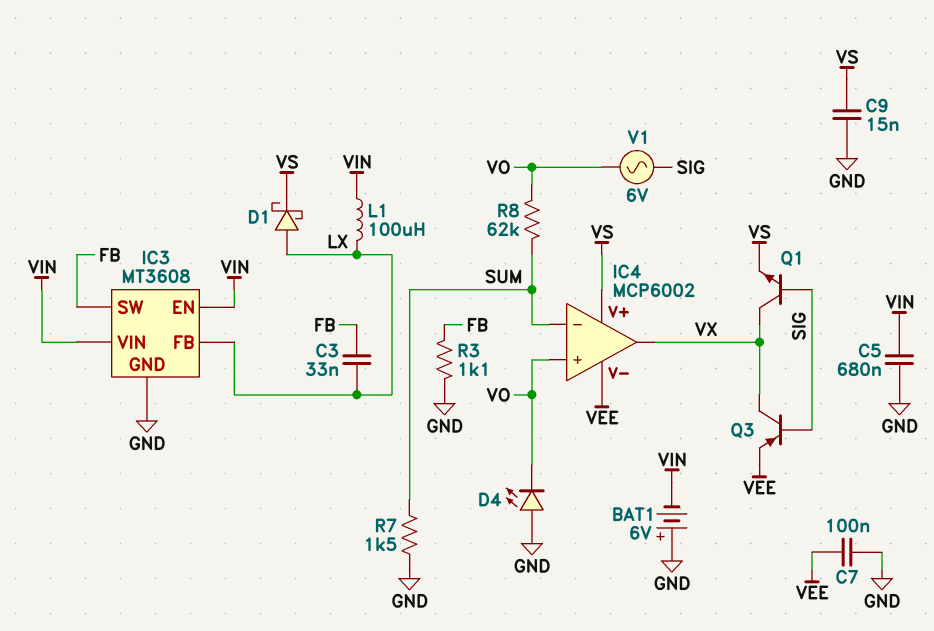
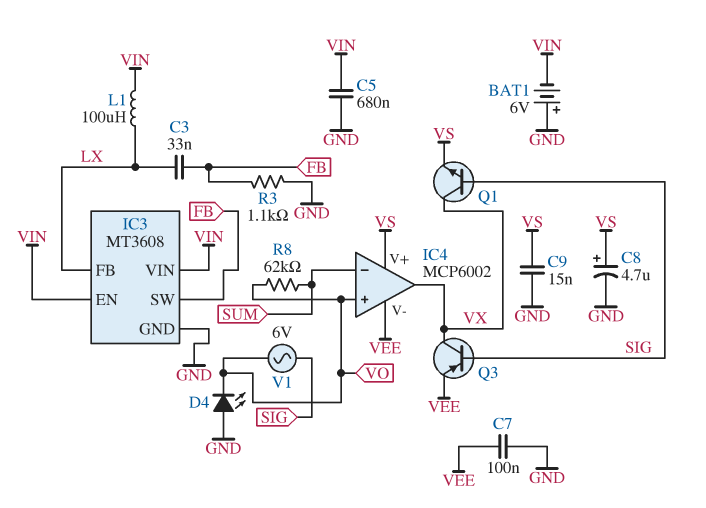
C8: none -> 4.7uF (plus VS, minus GND)
D1: schottky (A LX, K VS) -> none
R7: 1.5k (GND, SUM) -> none

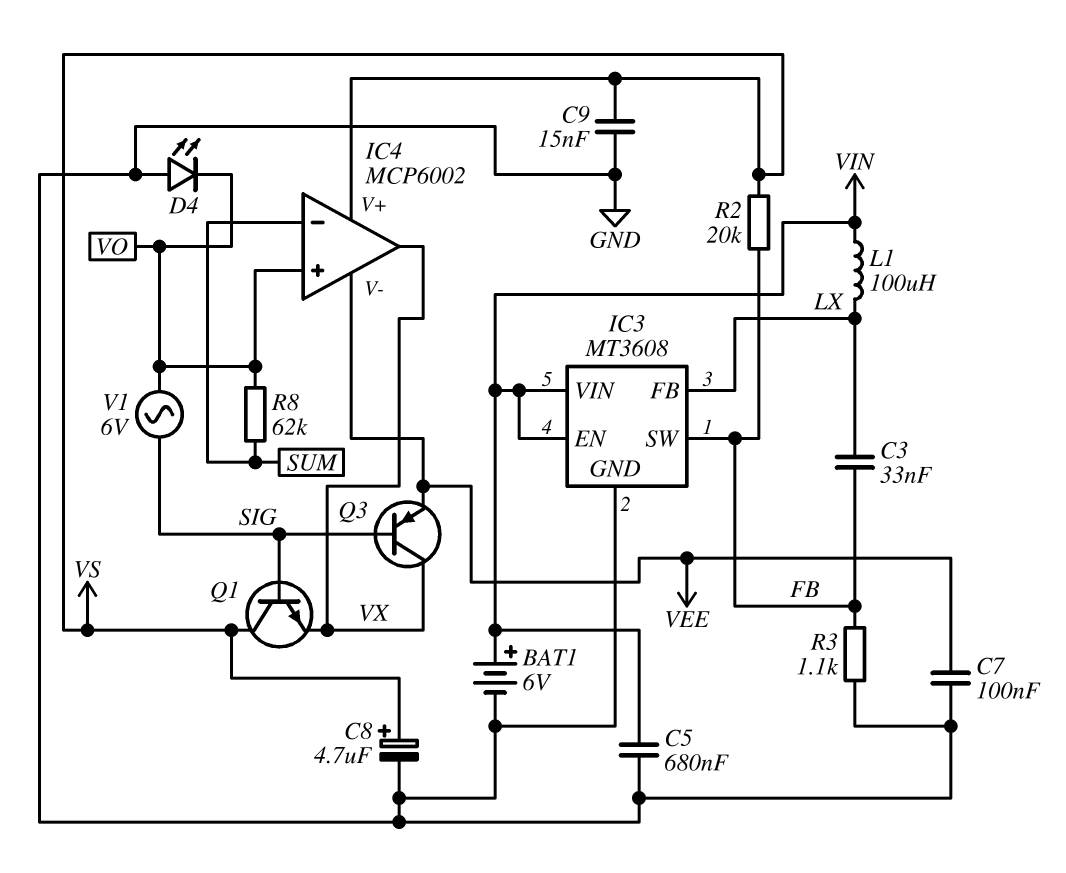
BAT1: 6V (plus GND, minus VIN) -> 6V (plus VIN, minus GND)
Q1: NPN (B SIG, C VX, E VS) -> NPN (B SIG, C VS, E VX)
R2: none -> 20k (FB, VS)

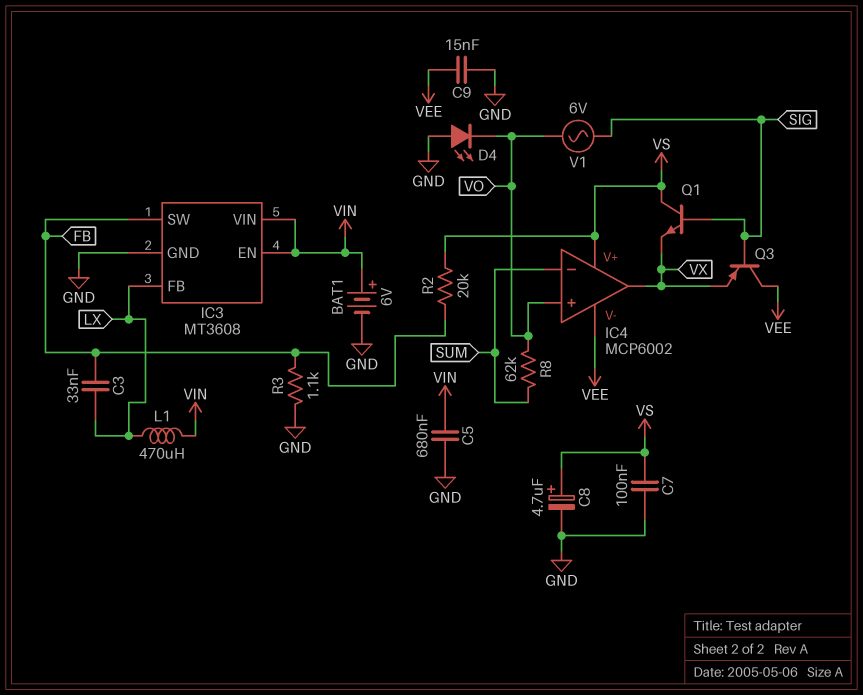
C7: 100nF (GND, VEE) -> 100nF (GND, VS)
C9: 15nF (GND, VS) -> 15nF (GND, VEE)
L1: 100uH (LX, VIN) -> 470uH (LX, VIN)
Q3: PNP (B SIG, C VX, E VEE) -> PNP (B SIG, C VEE, E VX)

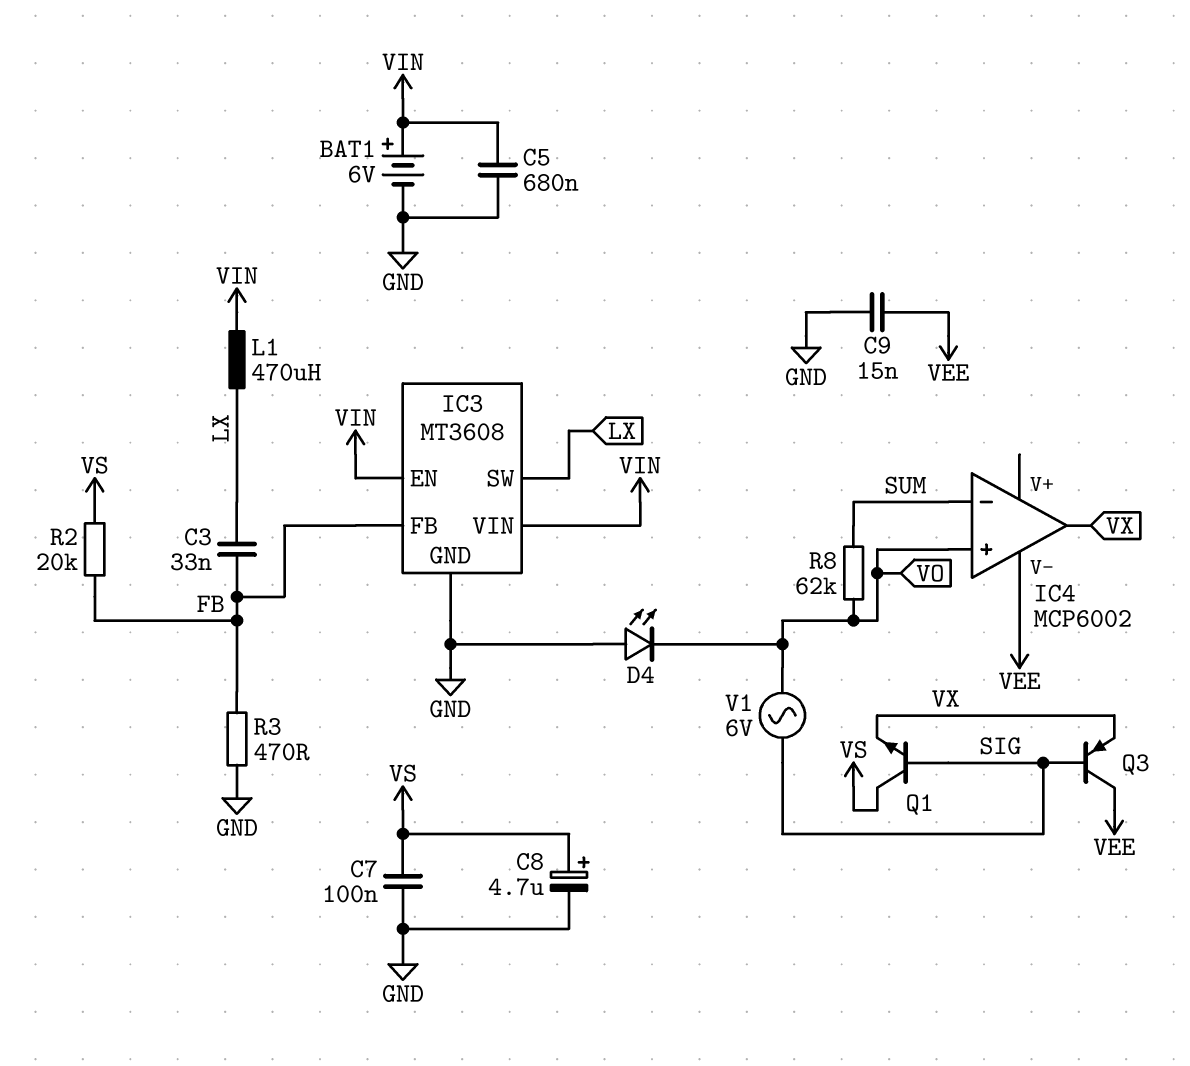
IC3 pin FB: LX -> FB
IC3 pin SW: FB -> LX
IC4 pin V+: VS -> none
R3: 1.1k (FB, GND) -> 470 (FB, GND)

